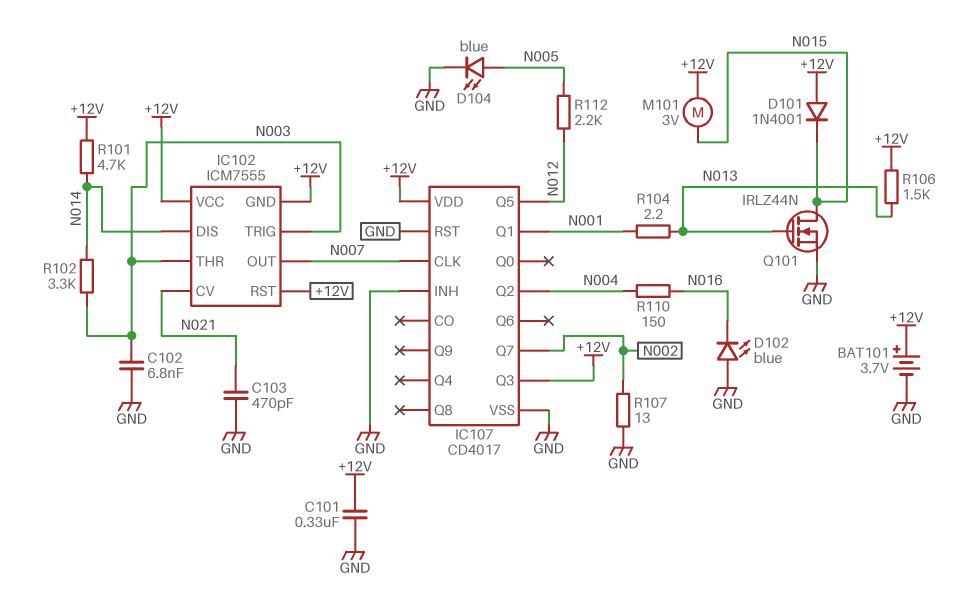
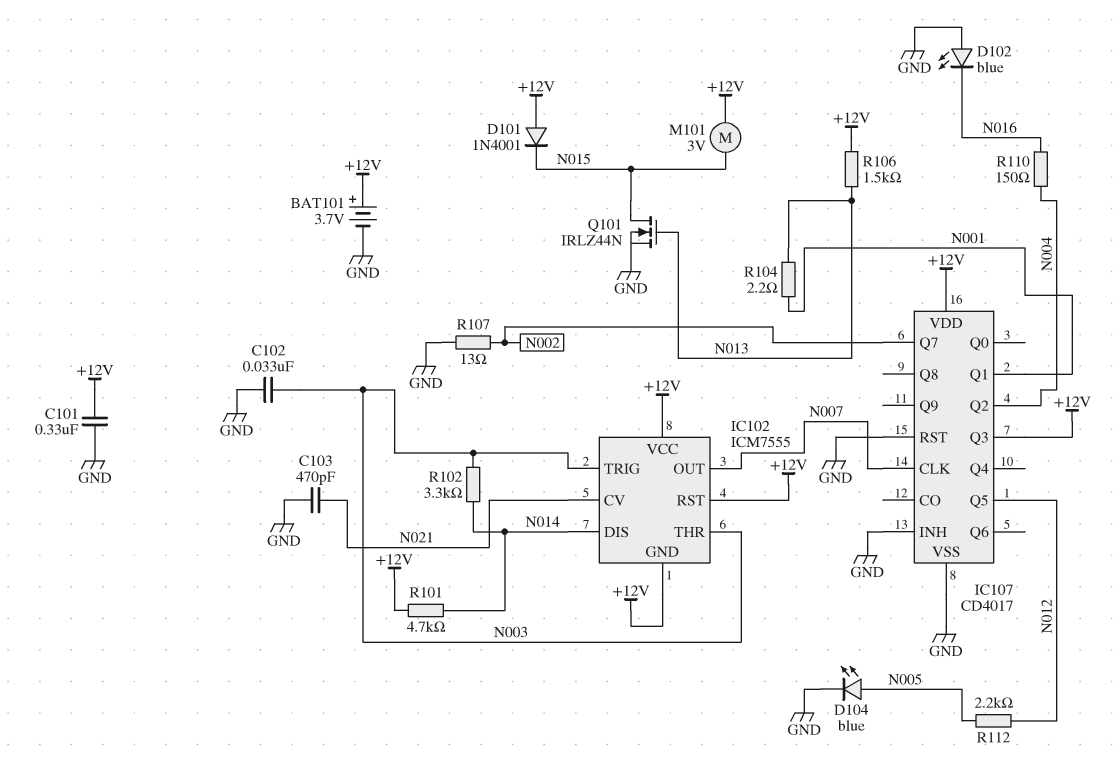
C102: 6.8nF (GND, N003) -> 33nF (GND, N003)

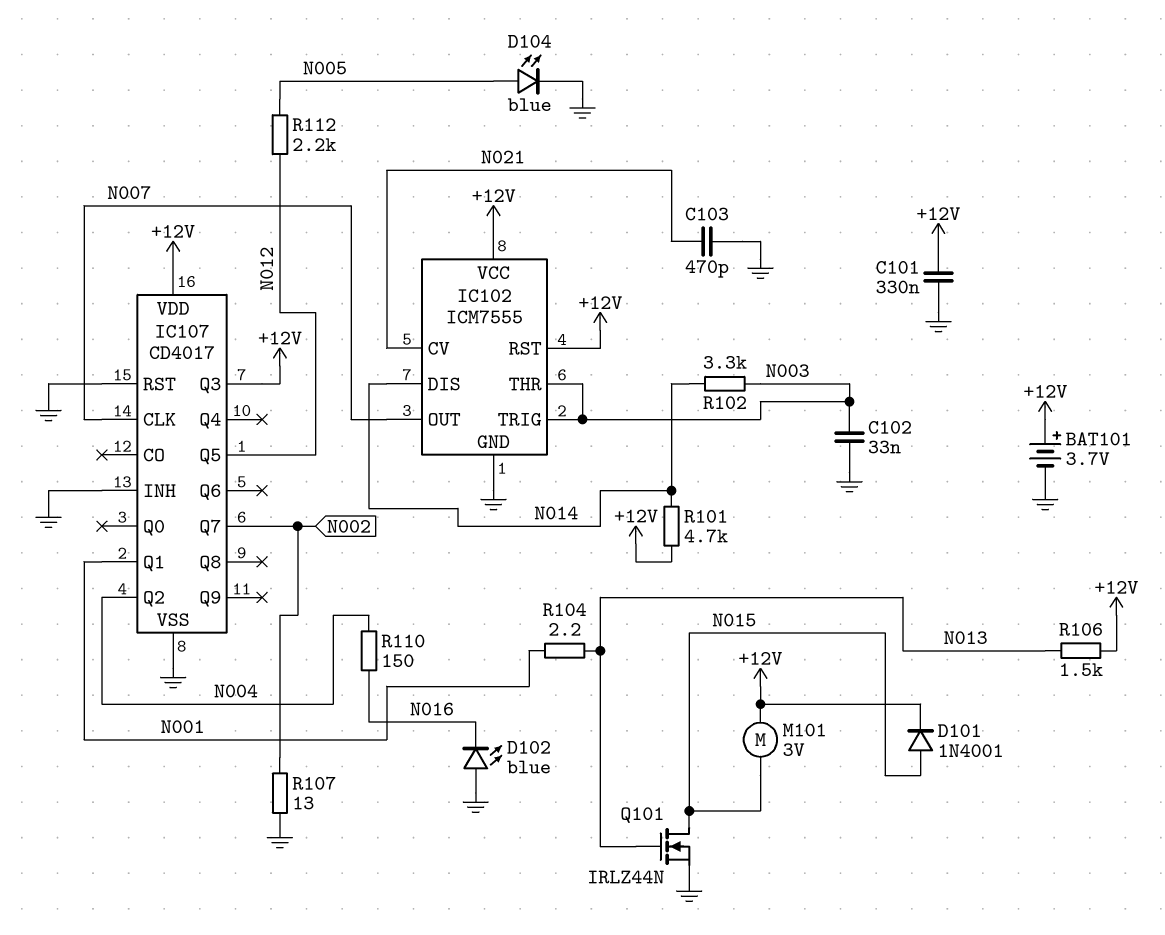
D101: diode 1N4001 (A +12V, K N015) -> diode 1N4001 (A N015, K +12V)
IC102 pin GND: +12V -> GND

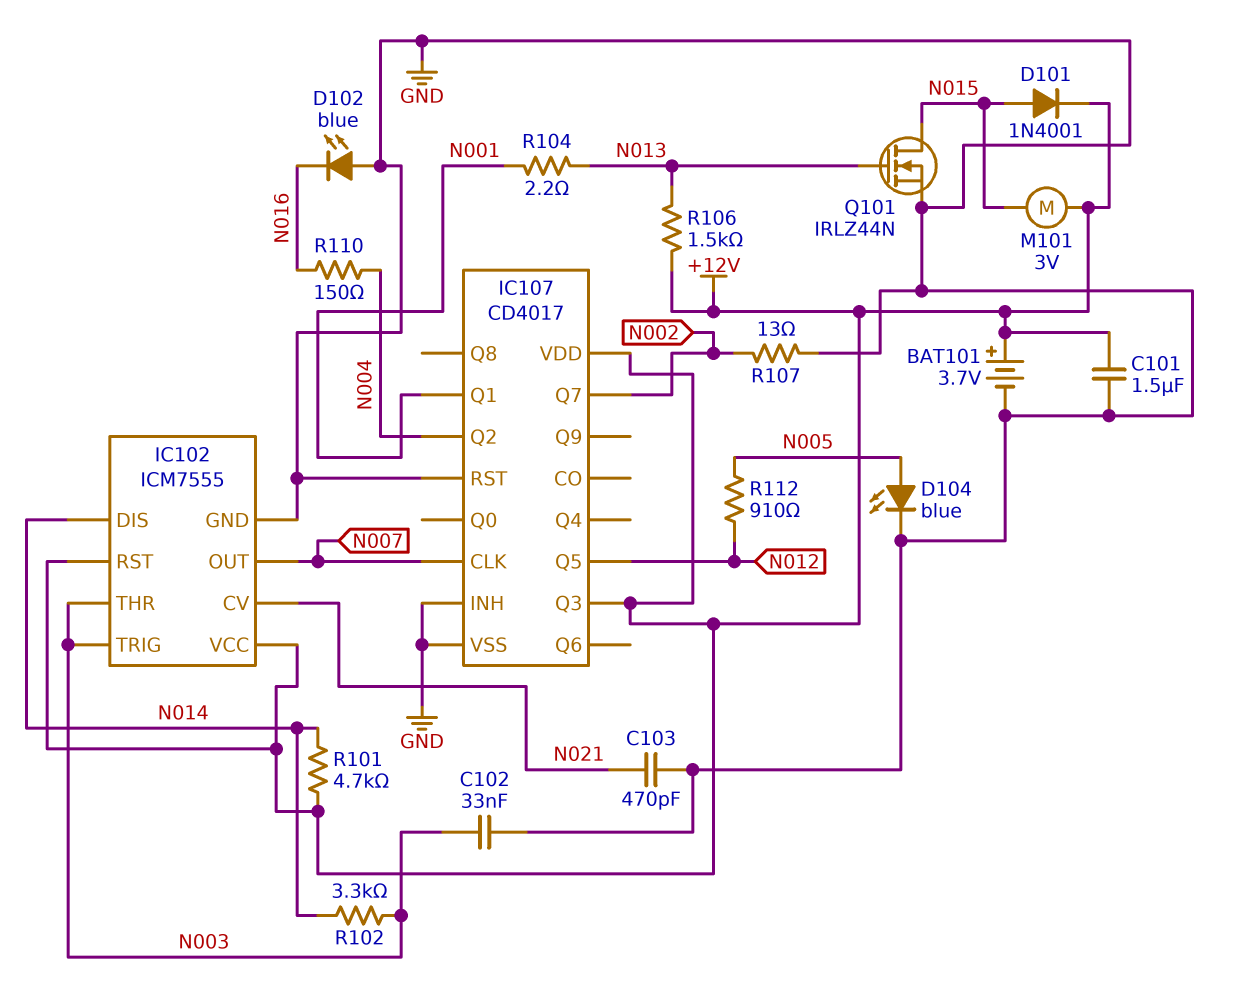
C101: 330nF (+12V, GND) -> 1.5uF (+12V, GND)
R112: 2.2k (N005, N012) -> 910 (N005, N012)

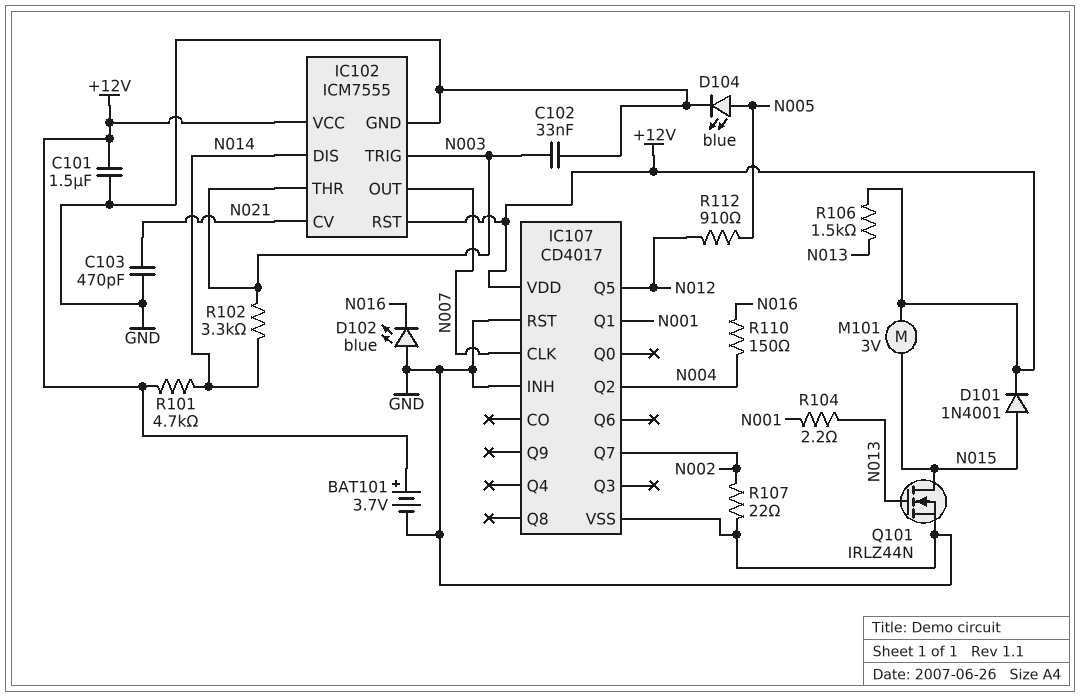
IC107 pin Q3: +12V -> none
R107: 13 (GND, N002) -> 22 (GND, N002)

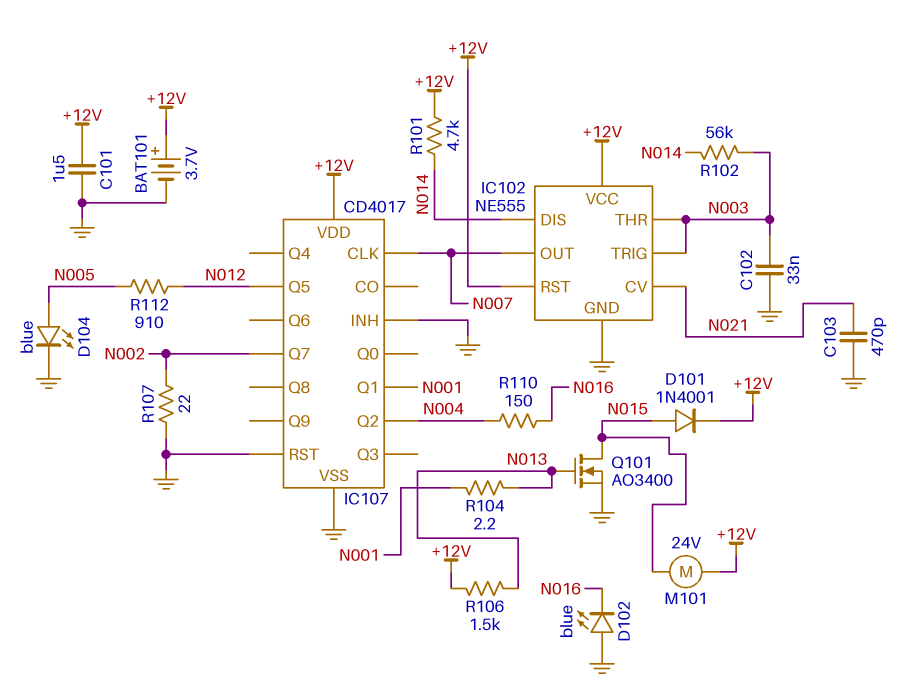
IC102: ICM7555 -> NE555
M101: motor 3V (+12V, N015) -> motor 24V (+12V, N015)
Q101: NMOS IRLZ44N (G N013, D N015, S GND) -> NMOS AO3400 (G N013, D N015, S GND)
R102: 3.3k (N003, N014) -> 56k (N003, N014)

